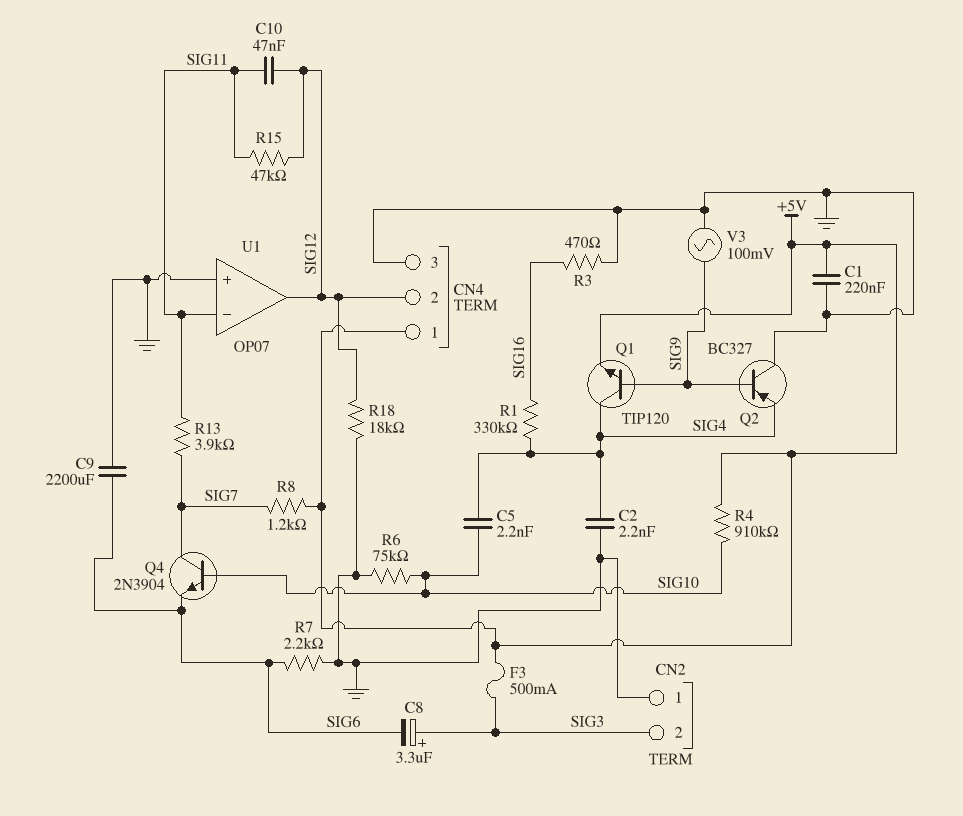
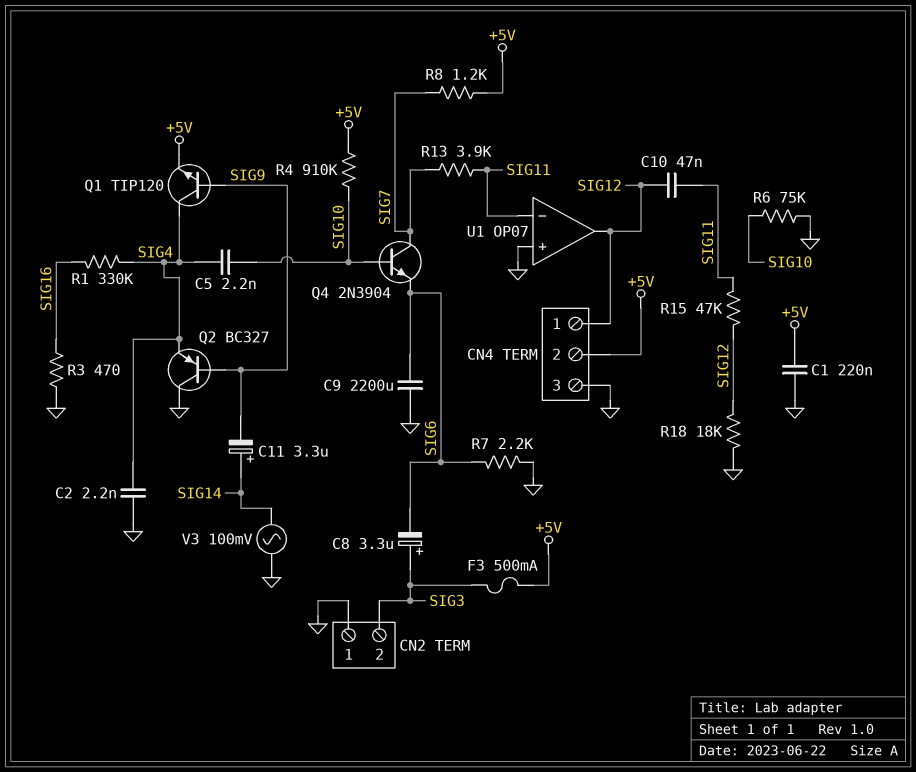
C11: none -> 3.3uF (plus SIG14, minus SIG9)
CN4 pin 1: +5V -> SIG12
CN4 pin 2: SIG12 -> +5V
V3: AC 100mV (GND, SIG9) -> AC 100mV (GND, SIG14)

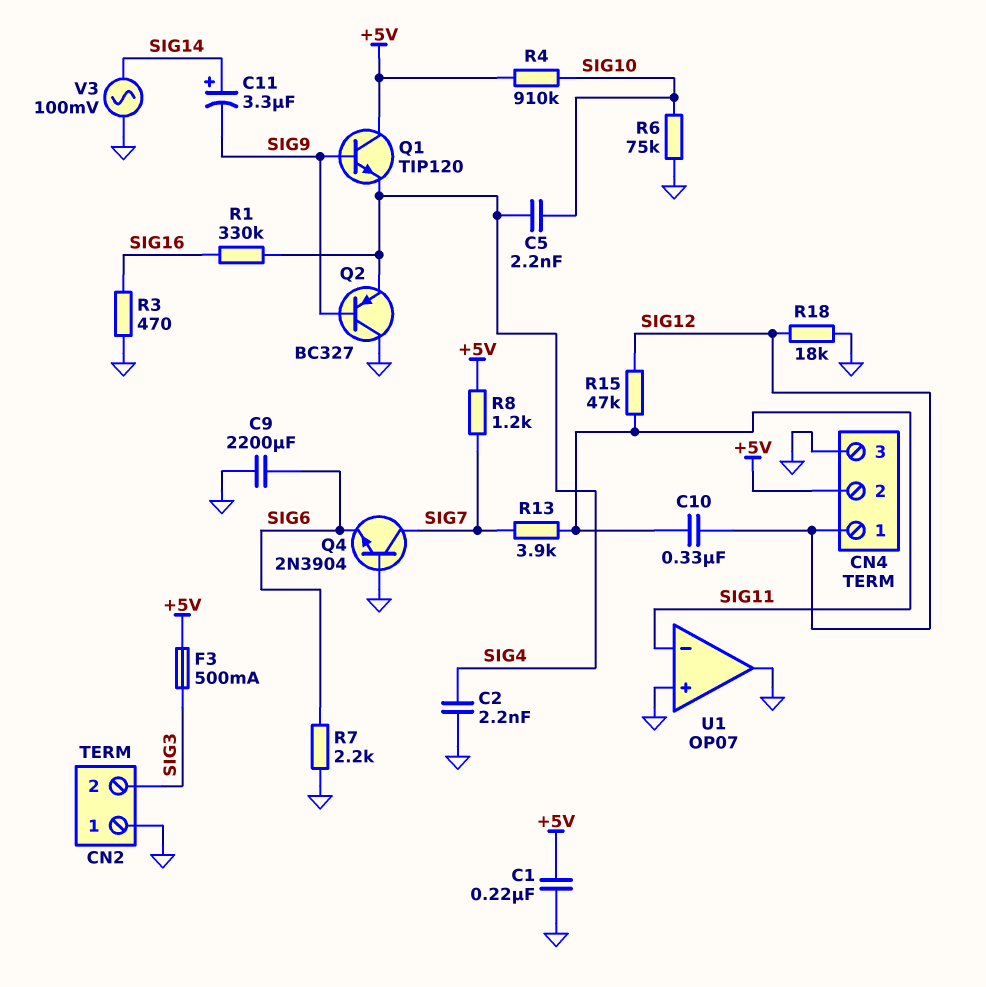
C8: 3.3uF (plus SIG3, minus SIG6) -> none
C10: 47nF (SIG11, SIG12) -> 330nF (SIG11, SIG12)
Q1: NPN TIP120 (B SIG9, C SIG4, E +5V) -> NPN TIP120 (B SIG9, C +5V, E SIG4)
Q4: NPN 2N3904 (B SIG10, C SIG7, E SIG6) -> NPN 2N3904 (B GND, C SIG7, E SIG6)
U1 pin out: SIG12 -> GND

